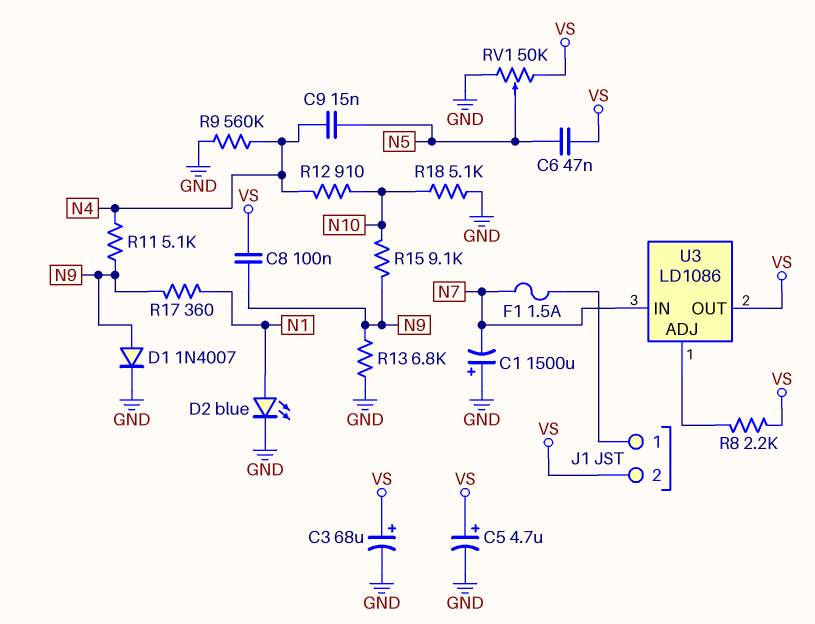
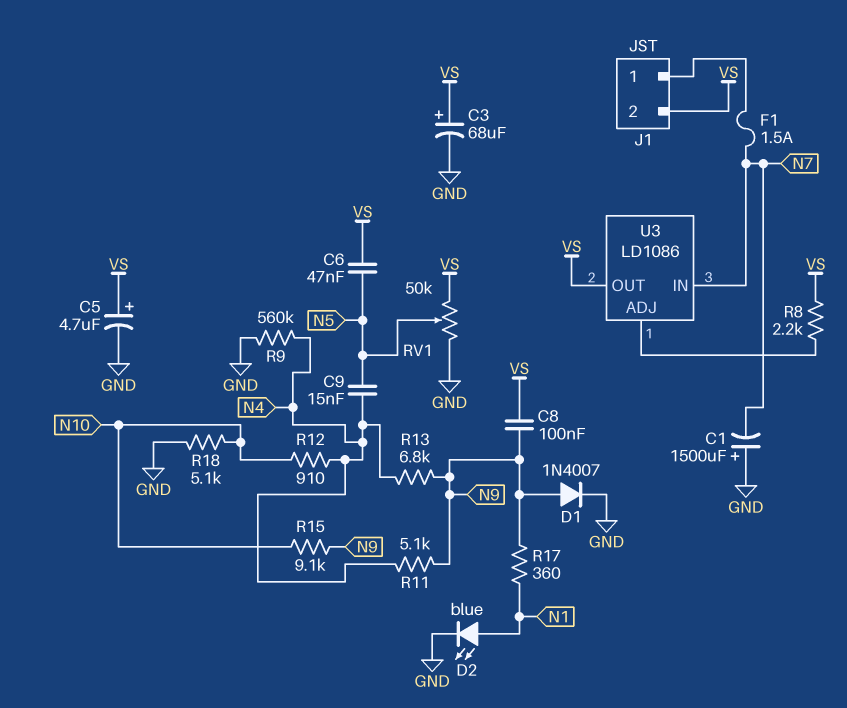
R13: 6.8k (GND, N9) -> 6.8k (N4, N9)

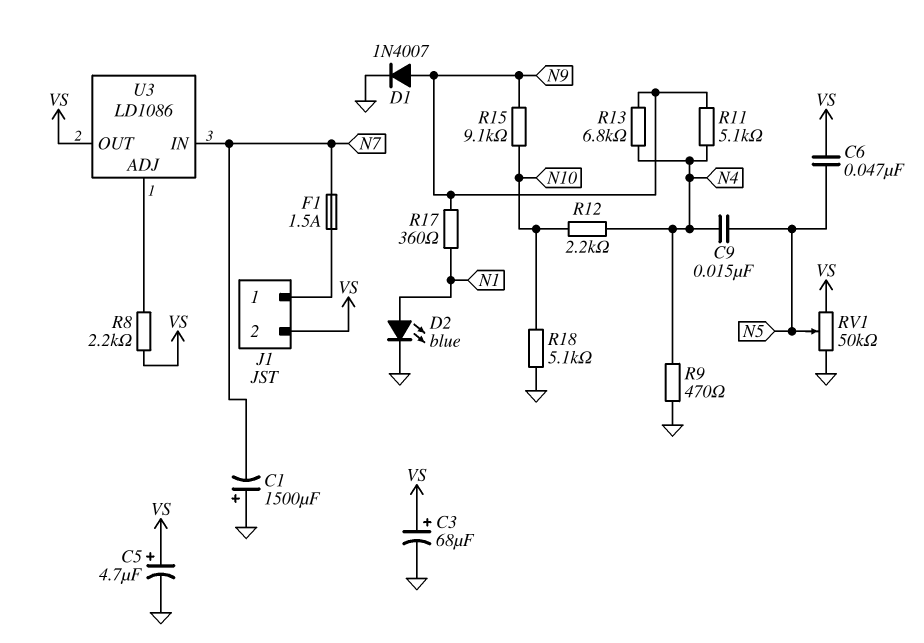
C8: 100nF (N9, VS) -> none
R9: 560k (GND, N4) -> 470 (GND, N4)
R12: 910 (N4, N10) -> 2.2k (N4, N10)

